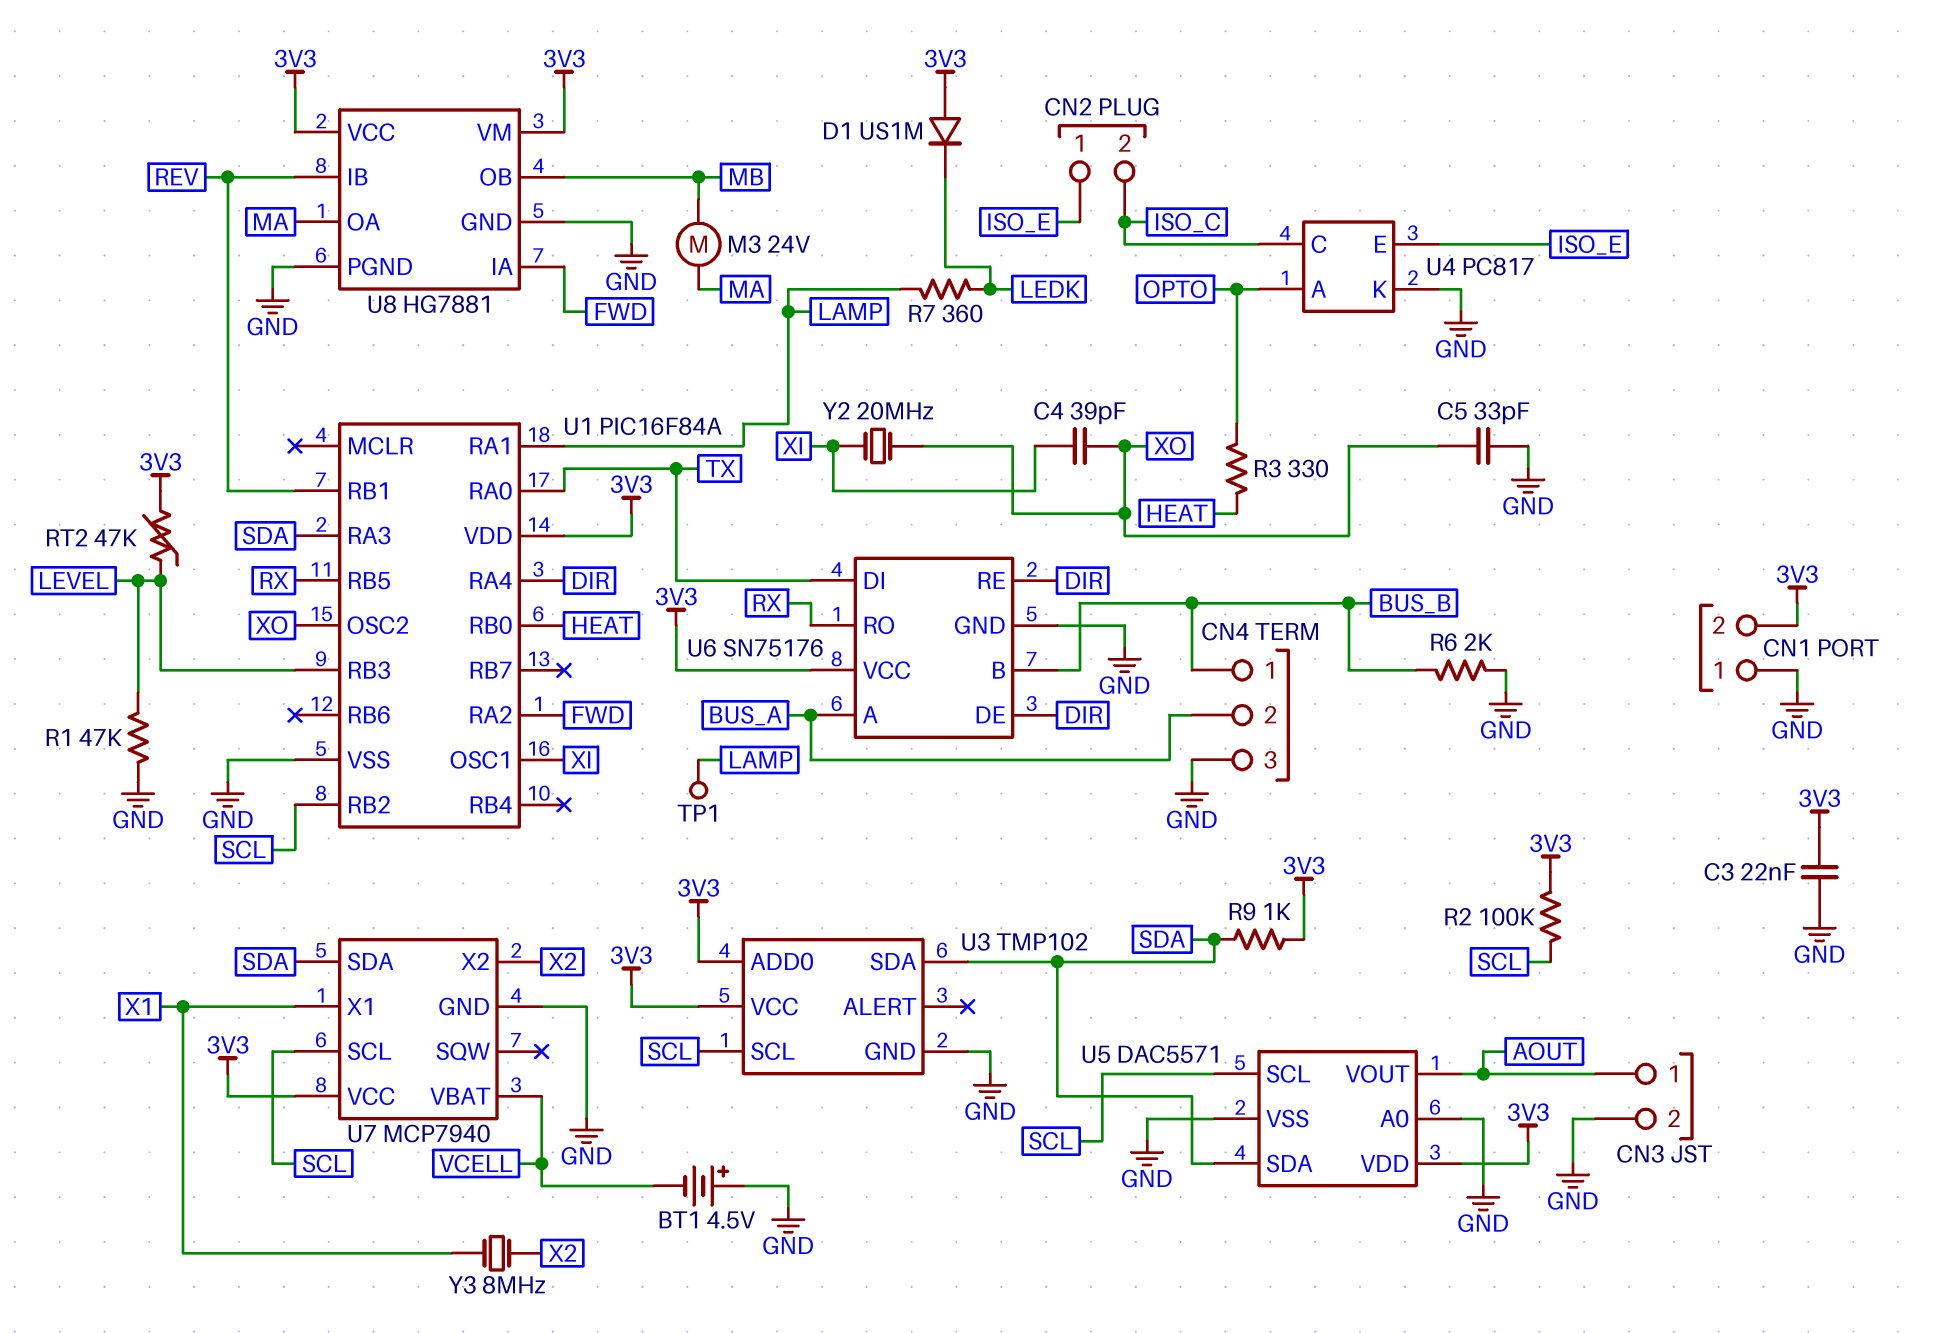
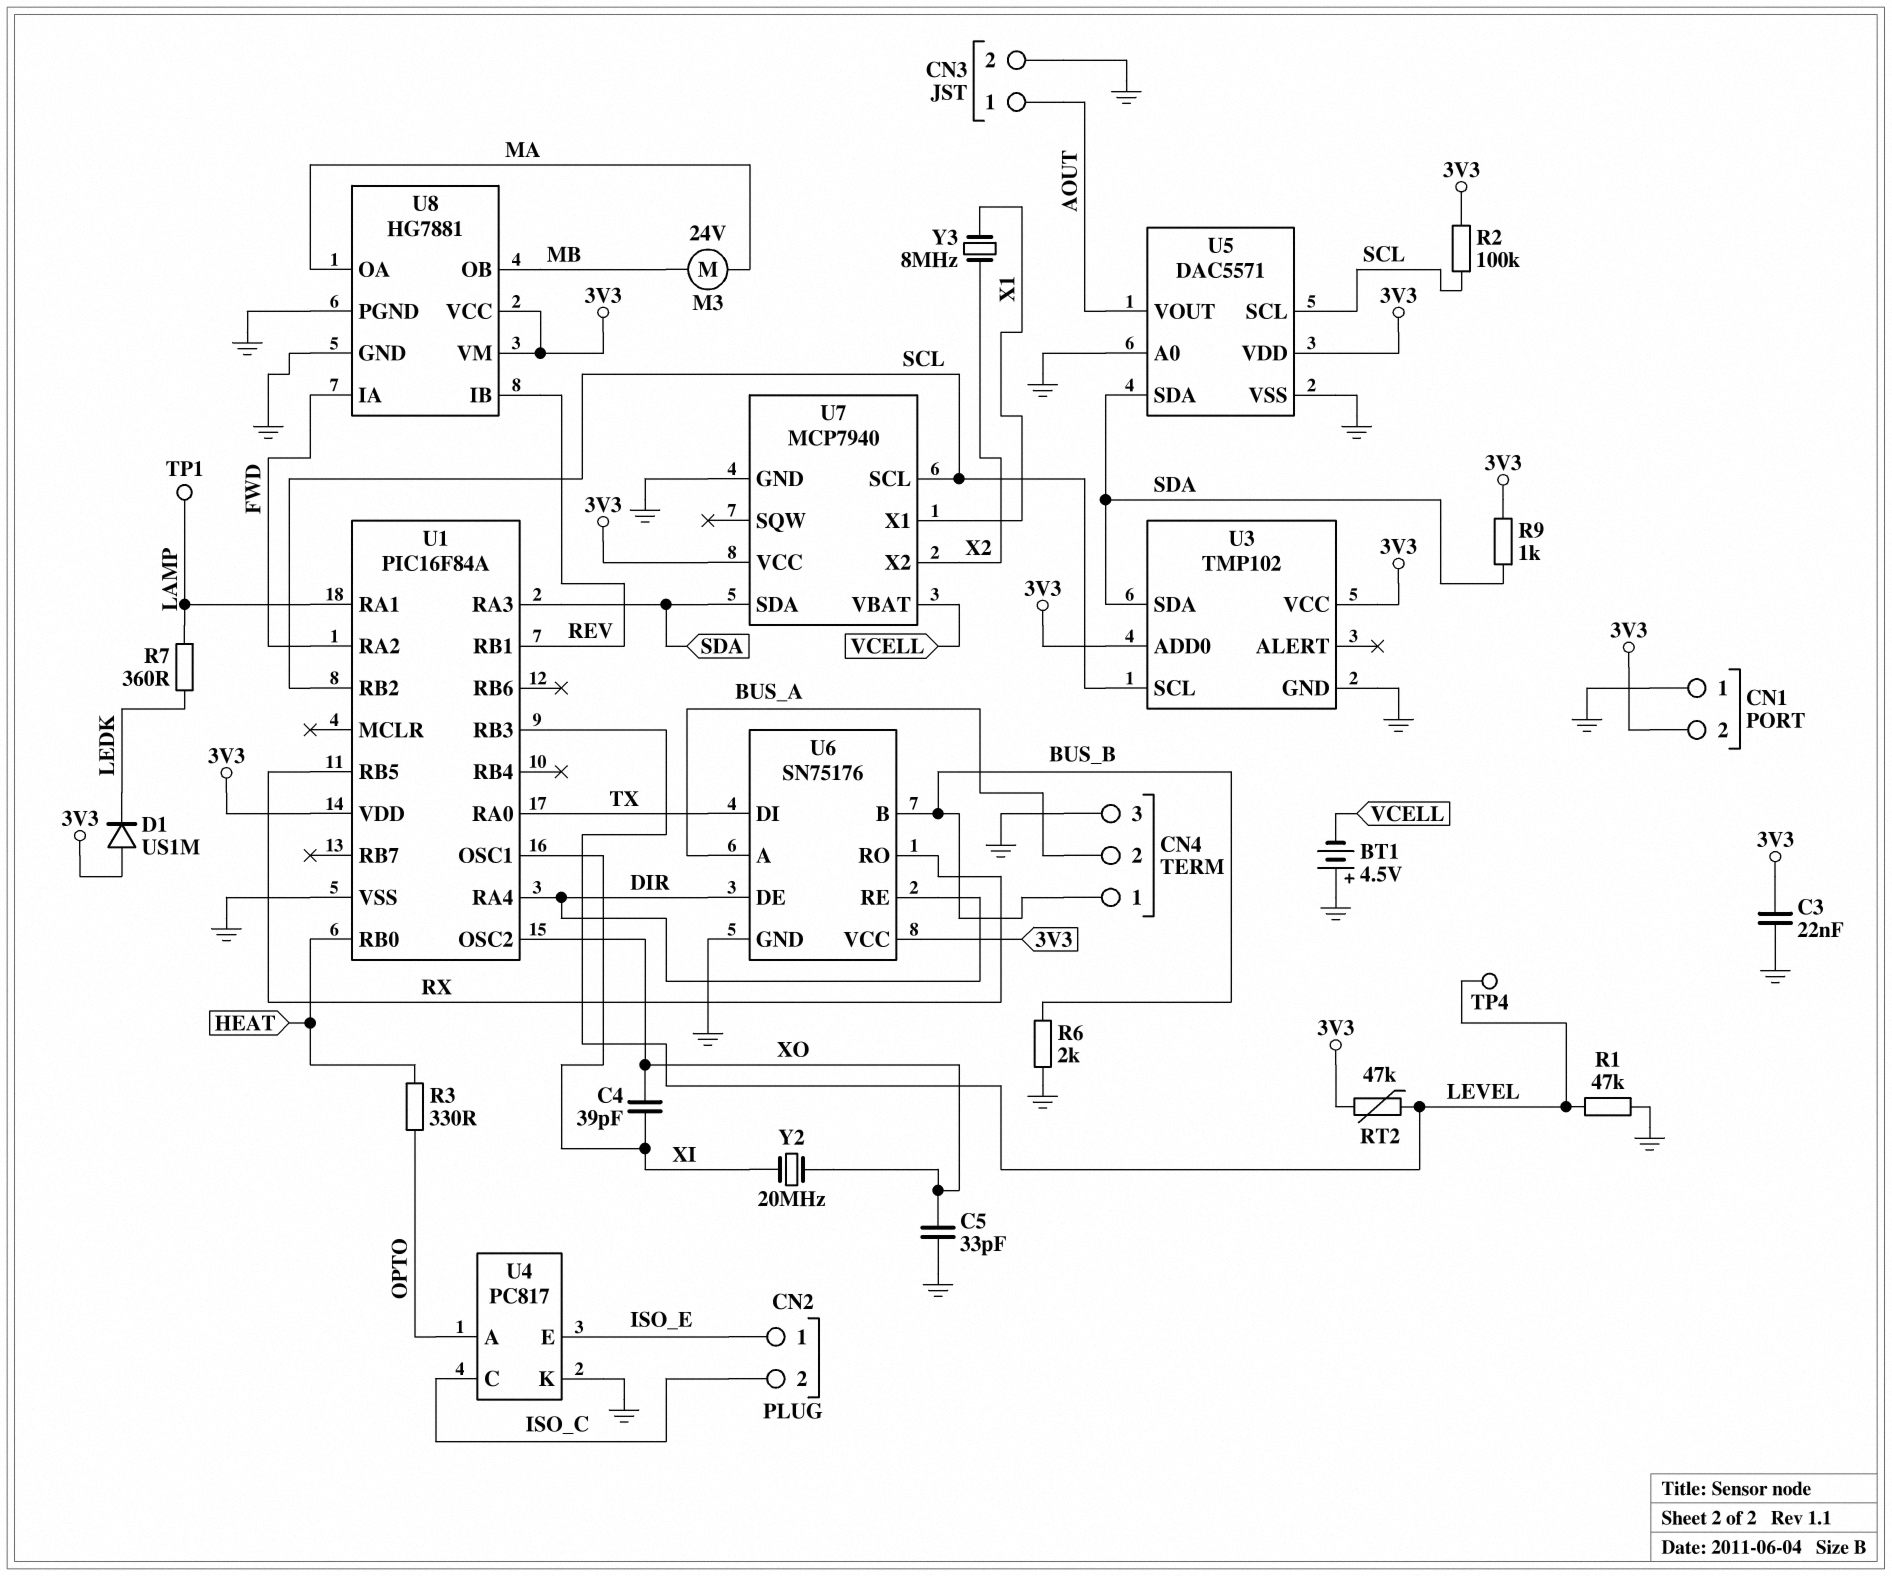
TP4: none -> test point (LEVEL)

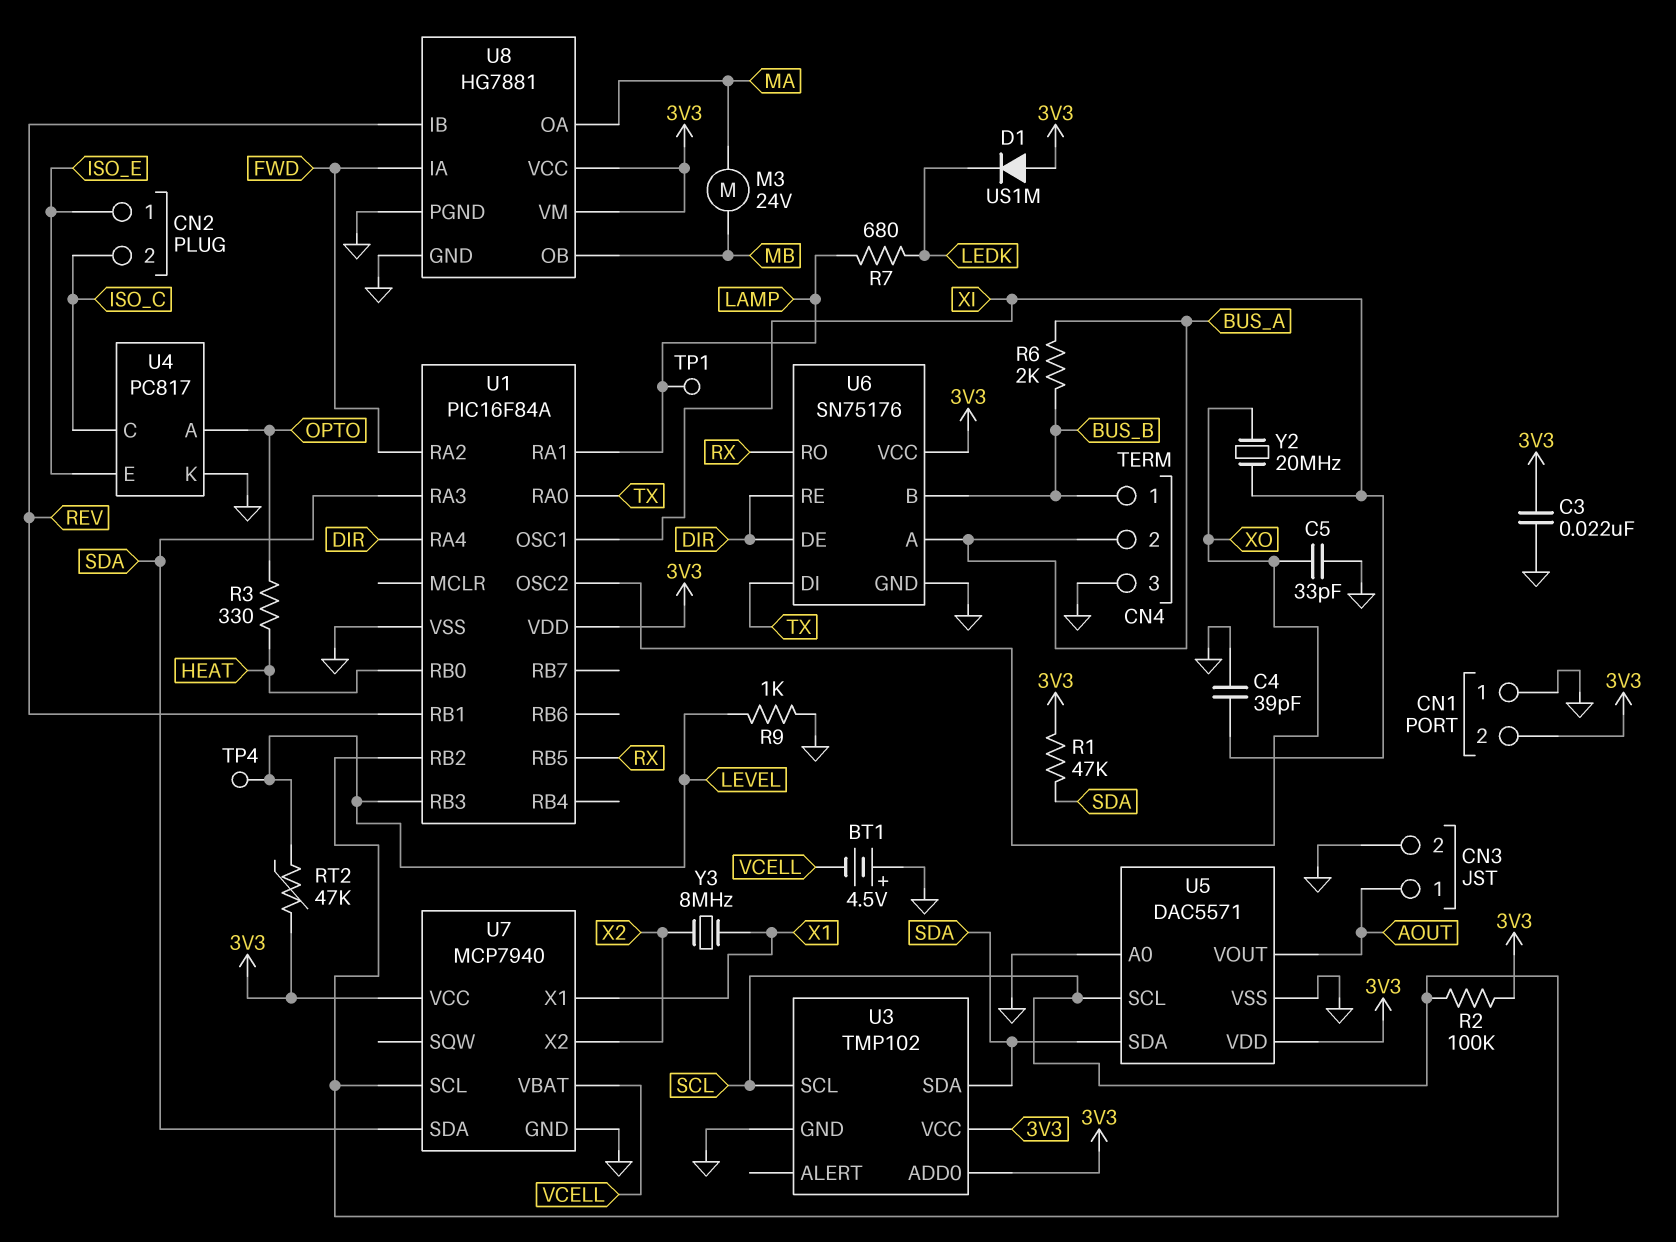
C4: 39pF (XI, XO) -> 39pF (GND, XI)
R1: 47k (GND, LEVEL) -> 47k (3V3, SDA)
R6: 2k (BUS_B, GND) -> 2k (BUS_A, BUS_B)
R7: 360 (LAMP, LEDK) -> 680 (LAMP, LEDK)
R9: 1k (3V3, SDA) -> 1k (GND, LEVEL)

